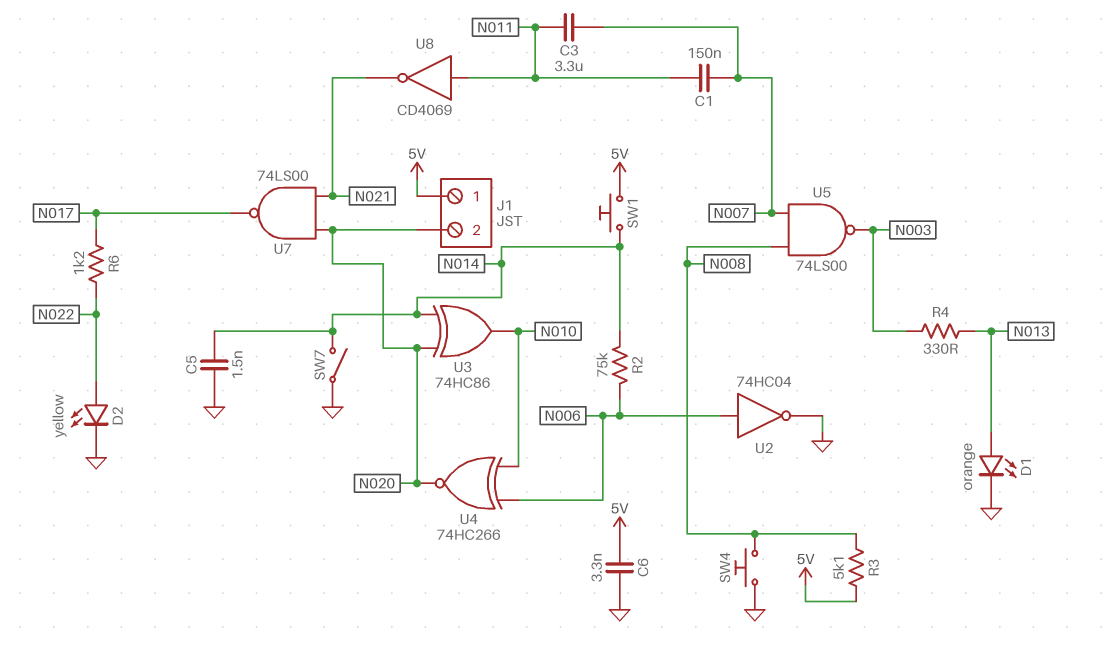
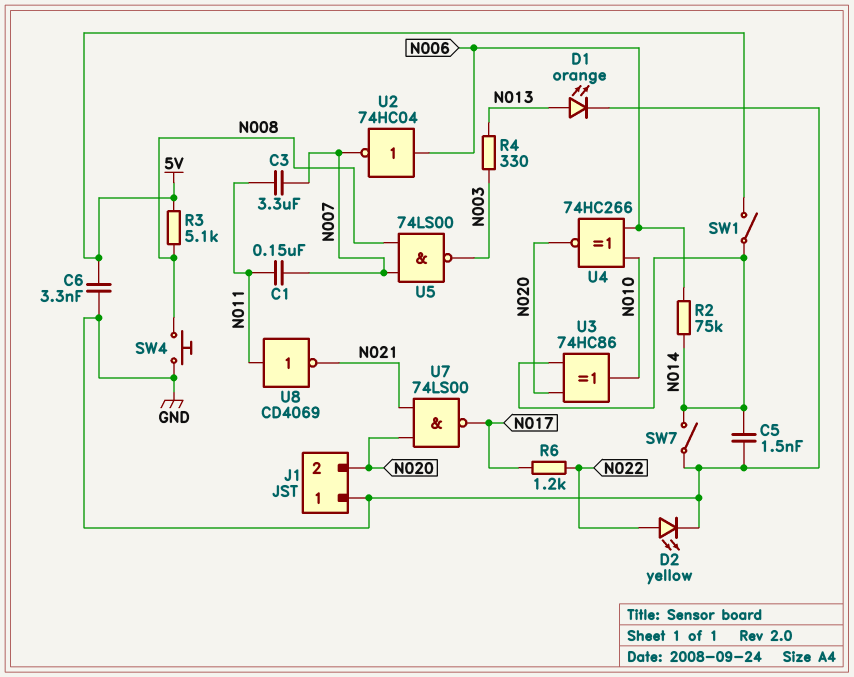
J1 pin 1: 5V -> GND
SW1: button (5V, N014) -> switch (5V, N014)
U2: NOT 74HC04 (in N006, out GND) -> NOT 74HC04 (in N006, out N007)

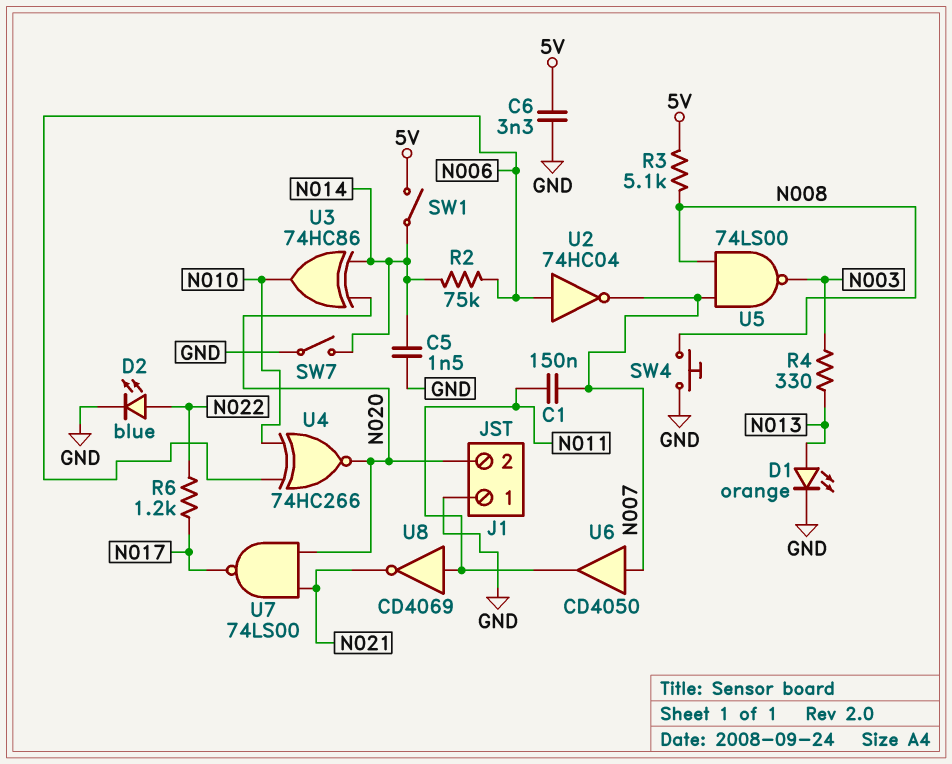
C3: 3.3uF (N007, N011) -> none
D2: LED yellow (A N022, K GND) -> LED blue (A N022, K GND)
U6: none -> buffer CD4050 (in N007, out N011)

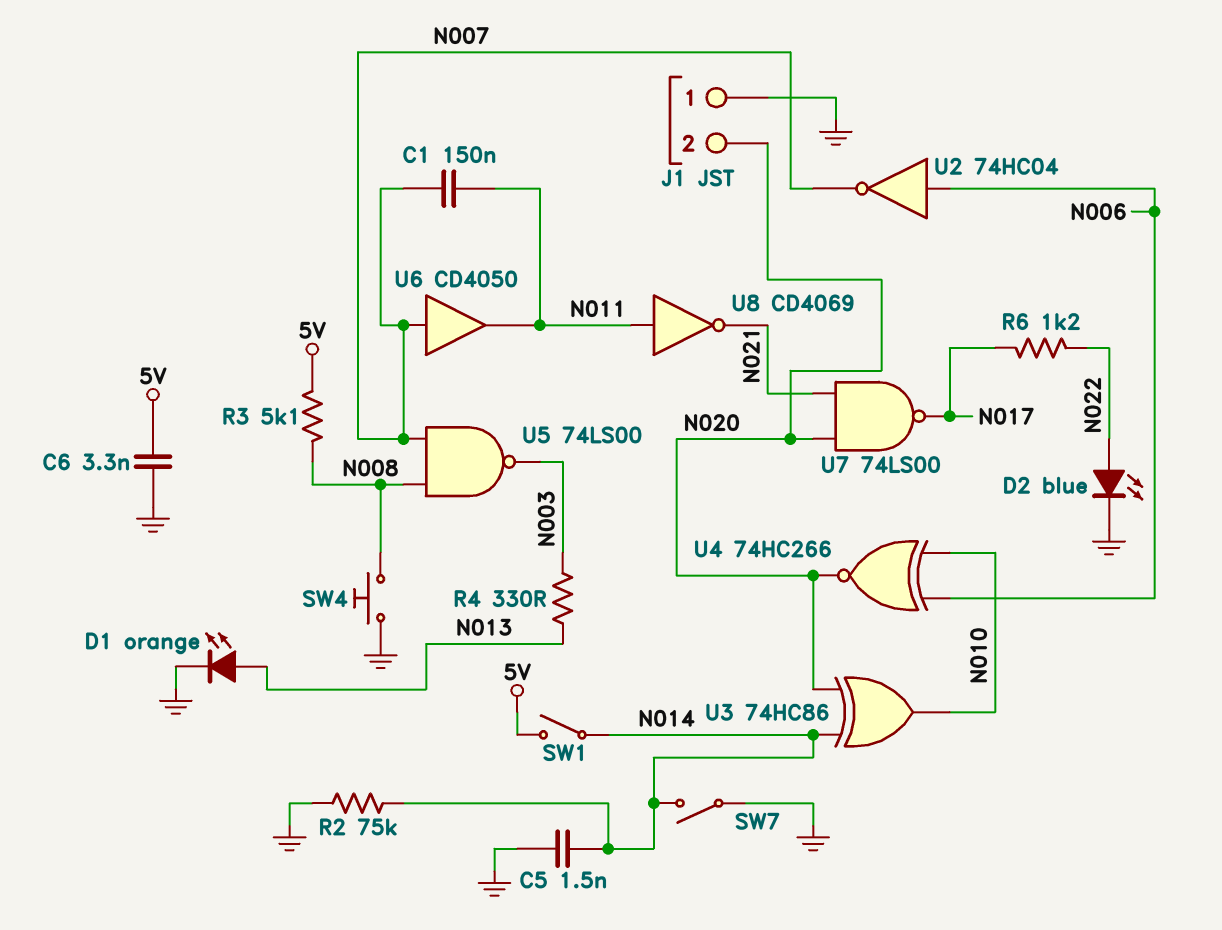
R2: 75k (N006, N014) -> 75k (GND, N014)

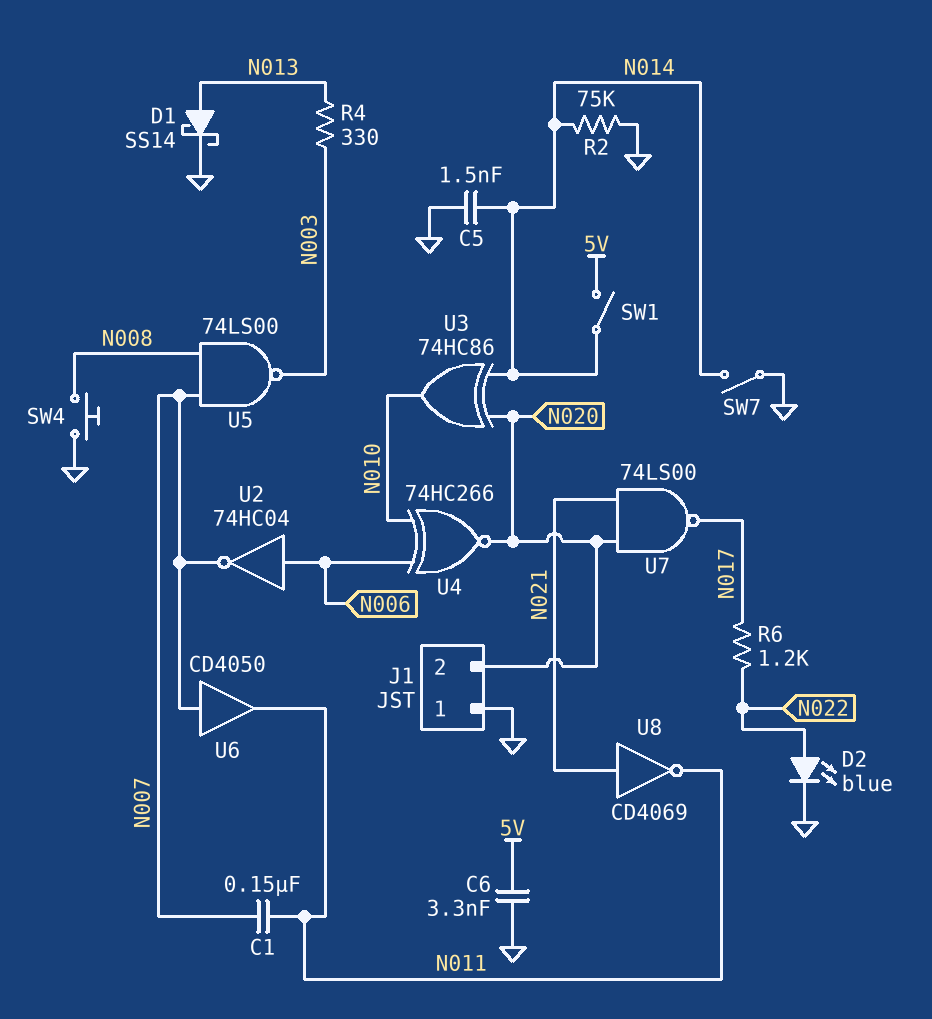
D1: LED orange (A N013, K GND) -> schottky SS14 (A N013, K GND)
R3: 5.1k (5V, N008) -> none
U8: NOT CD4069 (in N011, out N021) -> NOT CD4069 (in N021, out N011)

